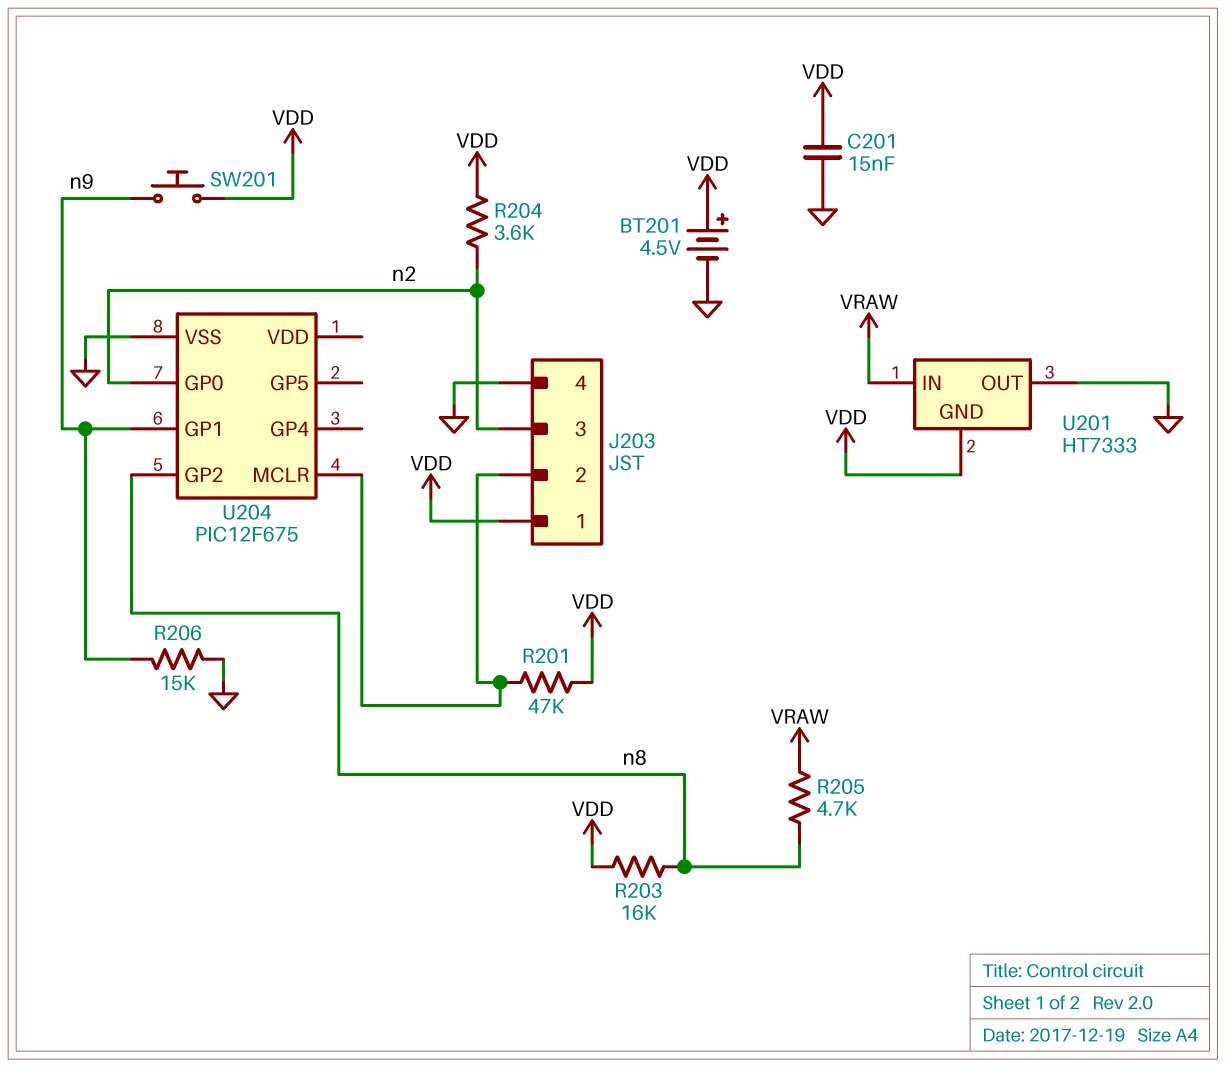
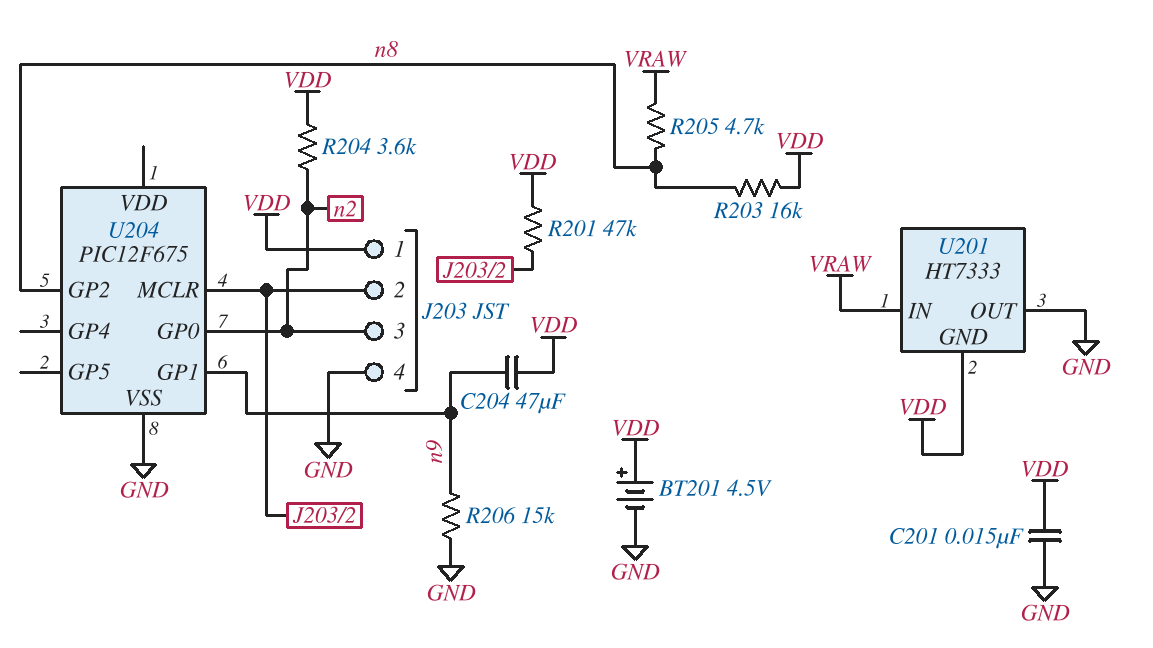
C204: none -> 47uF (VDD, n9)
SW201: button (VDD, n9) -> none

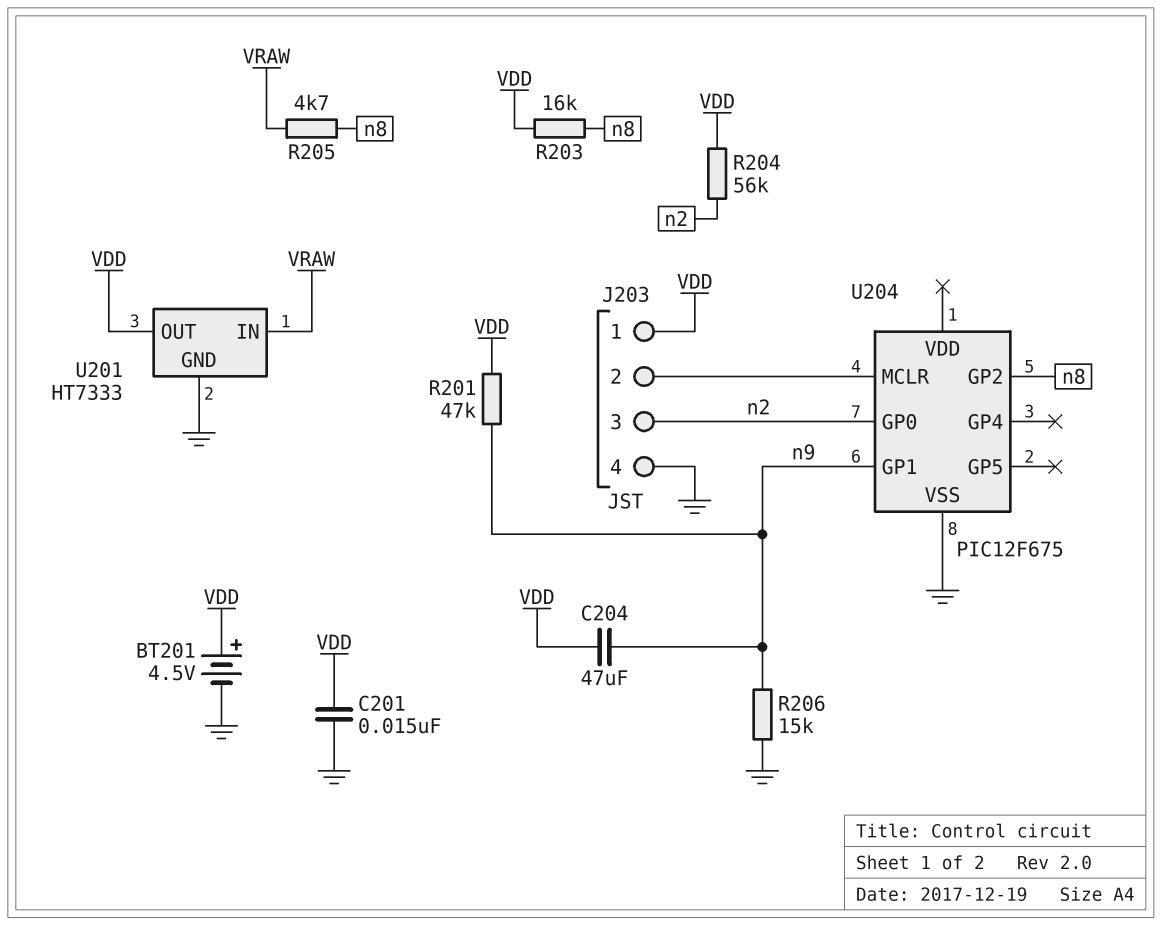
R201: 47k (J203/2, VDD) -> 47k (VDD, n9)
R204: 3.6k (VDD, n2) -> 56k (VDD, n2)
U201 pin GND: VDD -> GND
U201 pin OUT: GND -> VDD

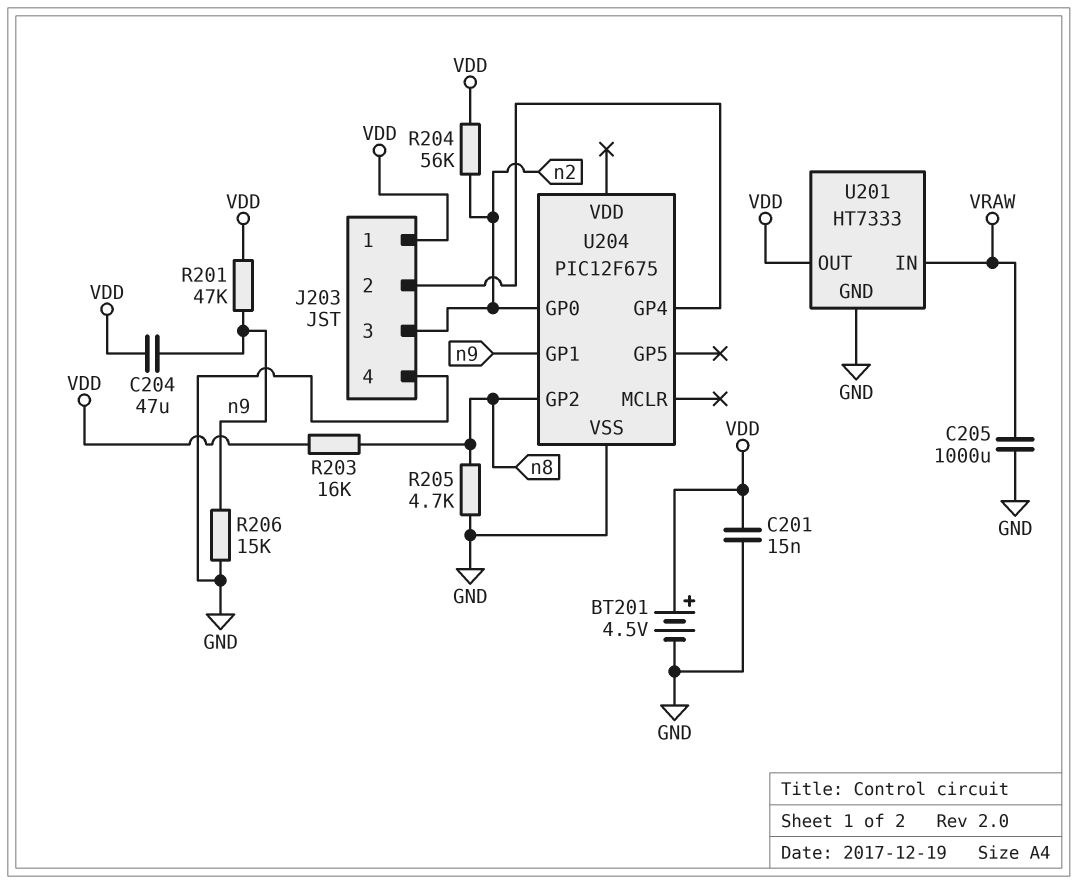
C205: none -> 1000uF (GND, VRAW)
R205: 4.7k (VRAW, n8) -> 4.7k (GND, n8)
U204 pin GP4: none -> J203/2
U204 pin MCLR: J203/2 -> none

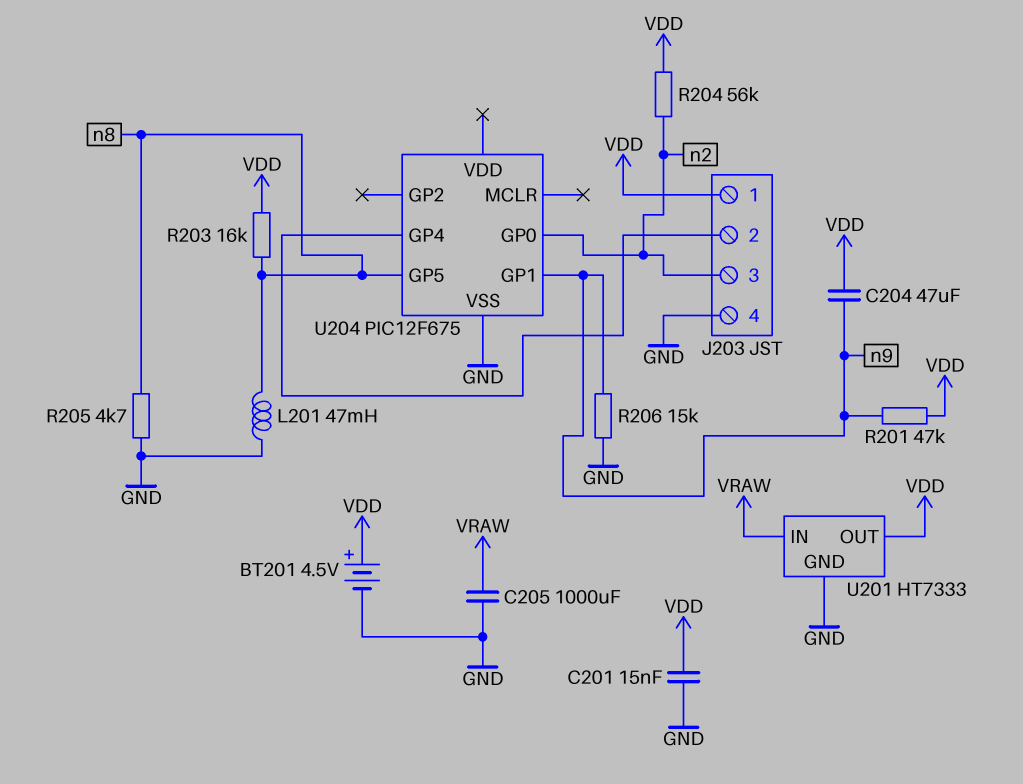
L201: none -> 47mH (GND, n8)
U204 pin GP2: n8 -> none
U204 pin GP5: none -> n8

